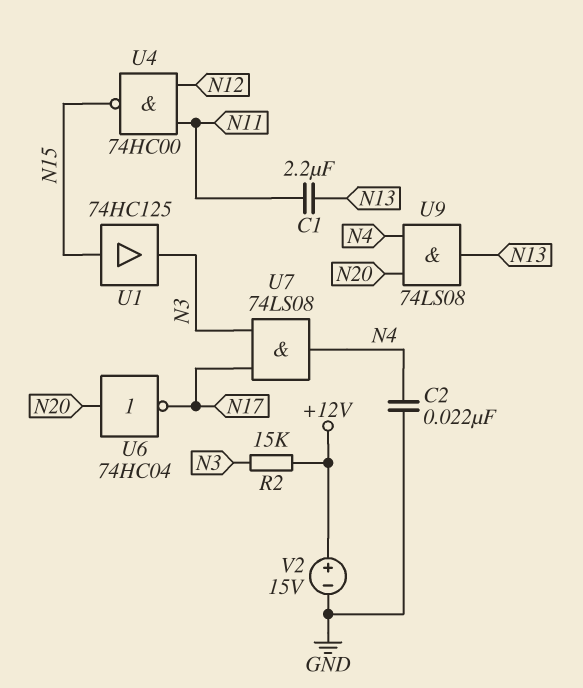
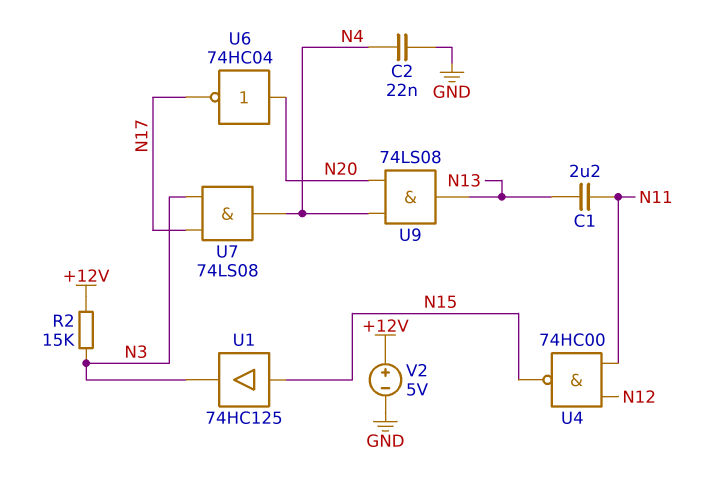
V2: 15V (plus +12V, minus GND) -> 5V (plus +12V, minus GND)

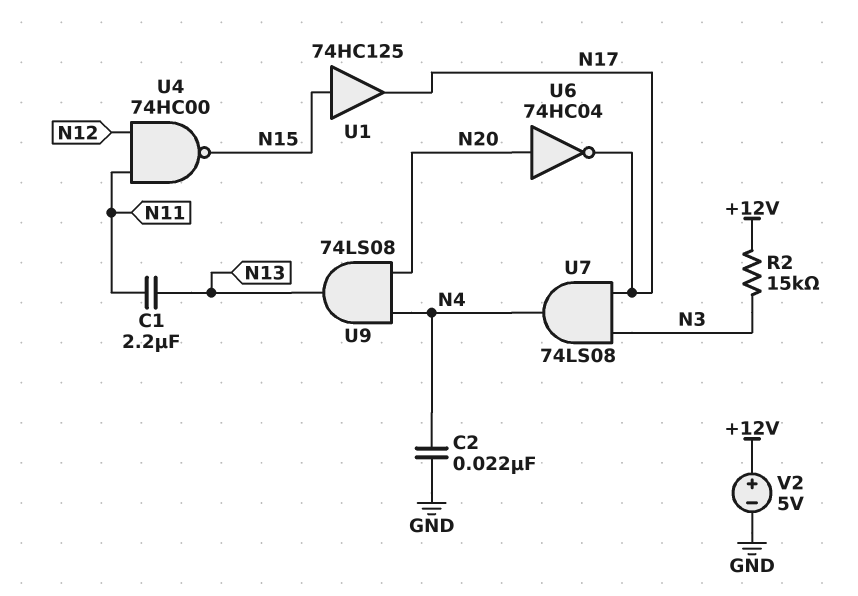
U1: buffer 74HC125 (in N15, out N3) -> buffer 74HC125 (in N15, out N17)

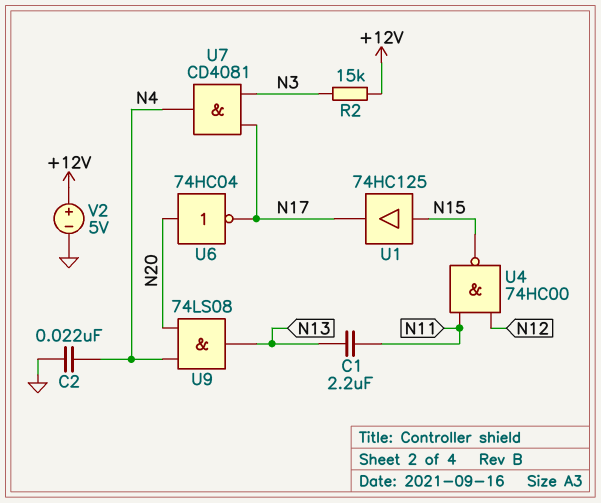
U7: AND 74LS08 (in N3, in N17, out N4) -> AND CD4081 (in N3, in N17, out N4)

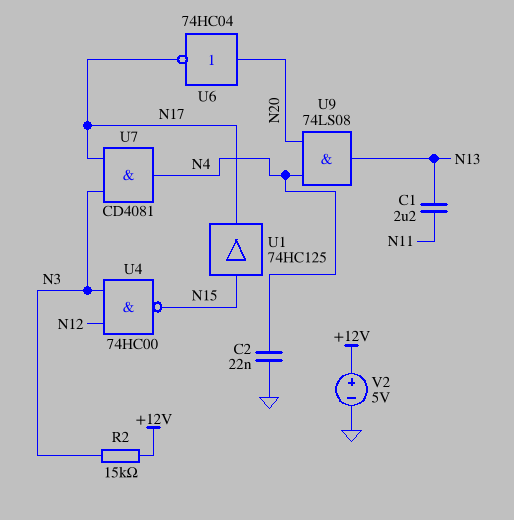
U4: NAND 74HC00 (in N11, in N12, out N15) -> NAND 74HC00 (in N3, in N12, out N15)

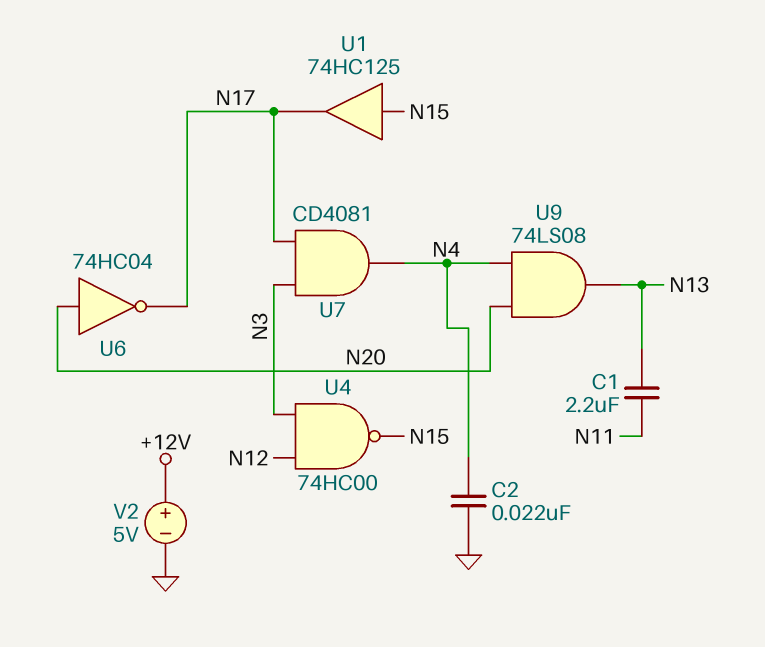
R2: 15k (+12V, N3) -> none

